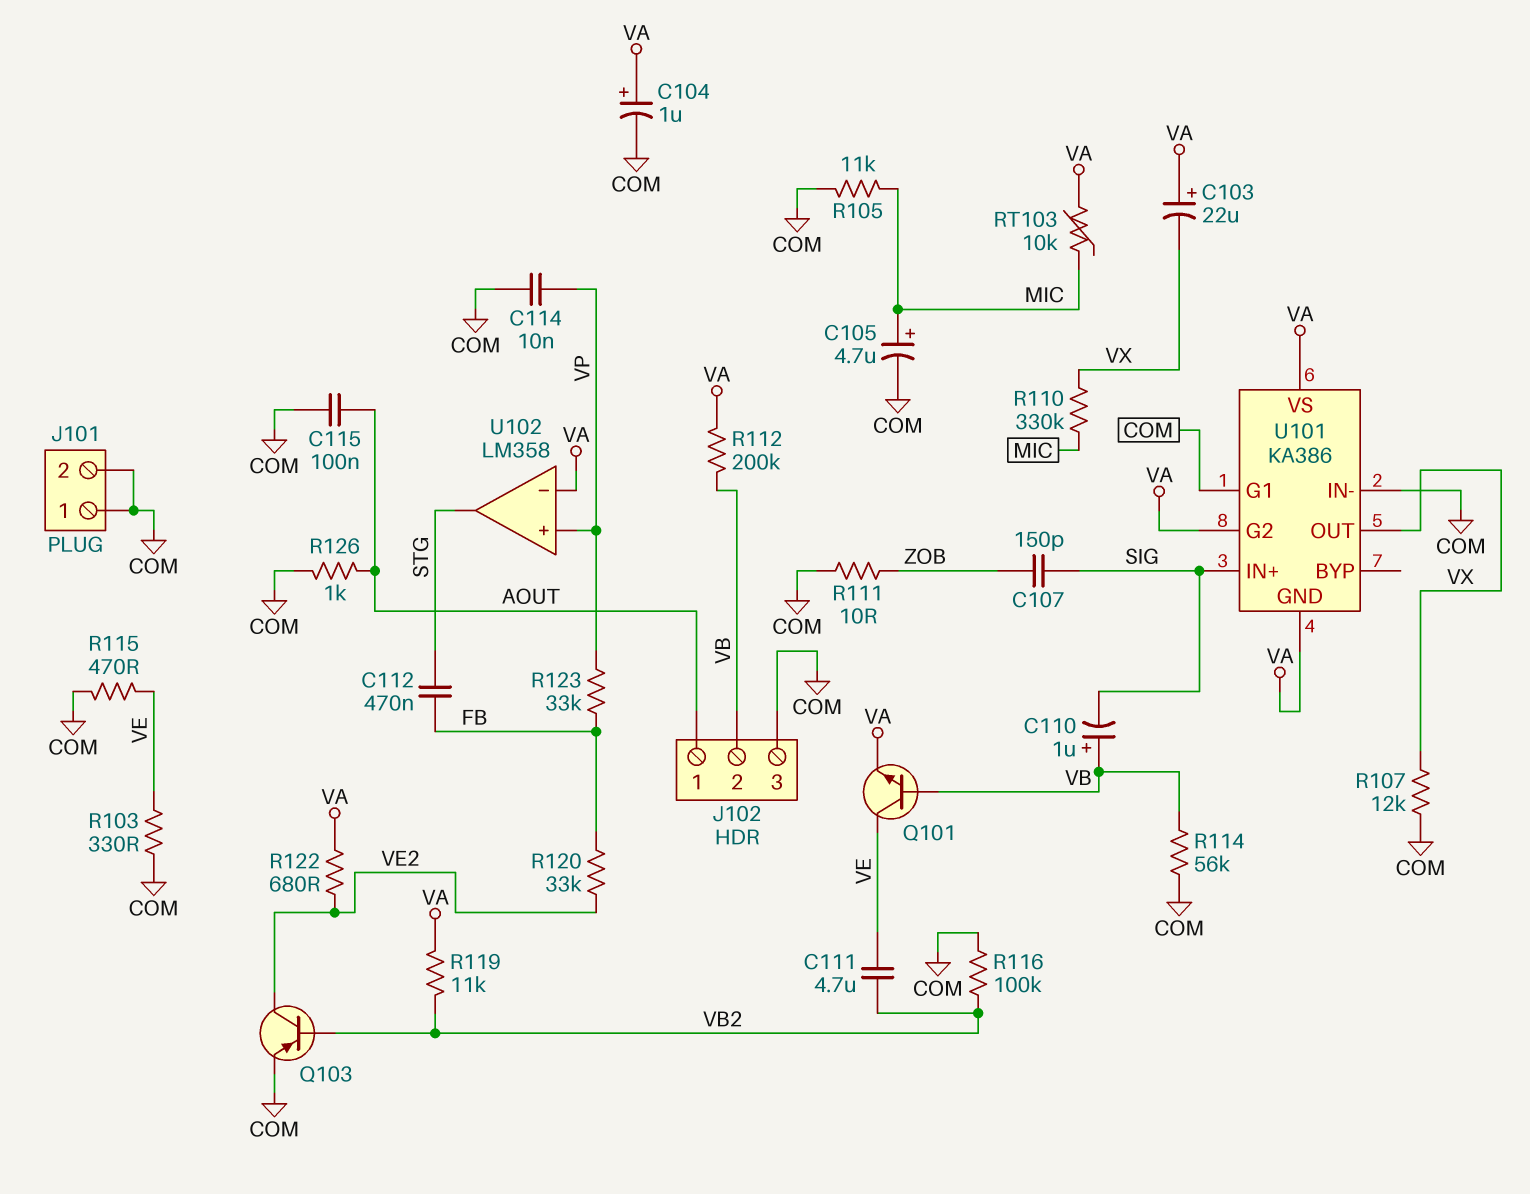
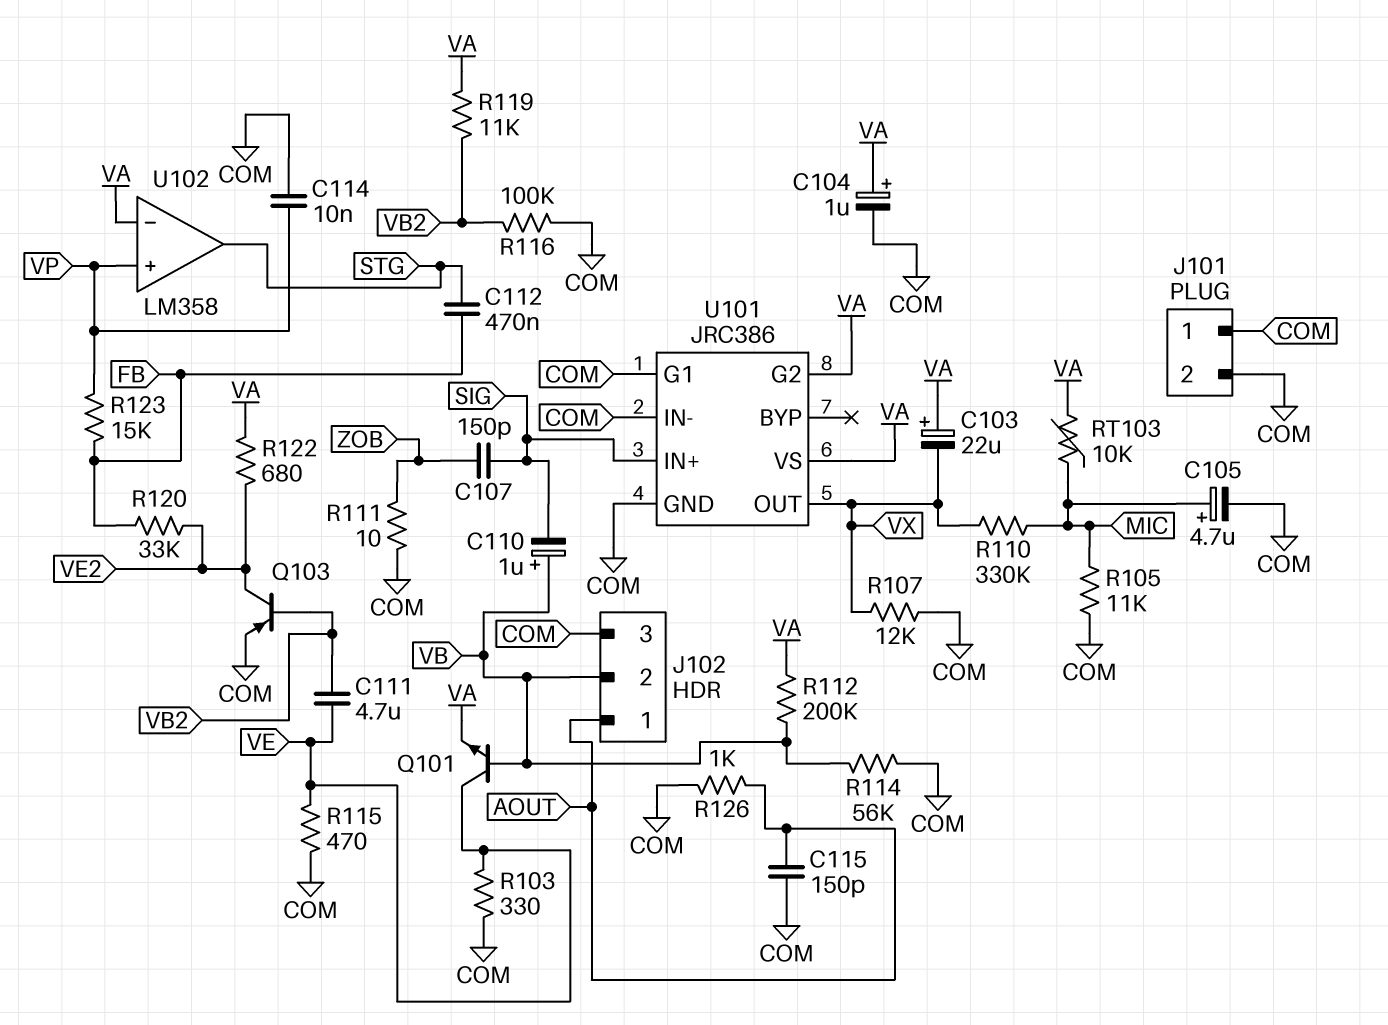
C115: 100nF (AOUT, COM) -> 150pF (AOUT, COM)
R123: 33k (FB, VP) -> 15k (FB, VP)
U101: KA386 -> JRC386
U101 pin GND: VA -> COM

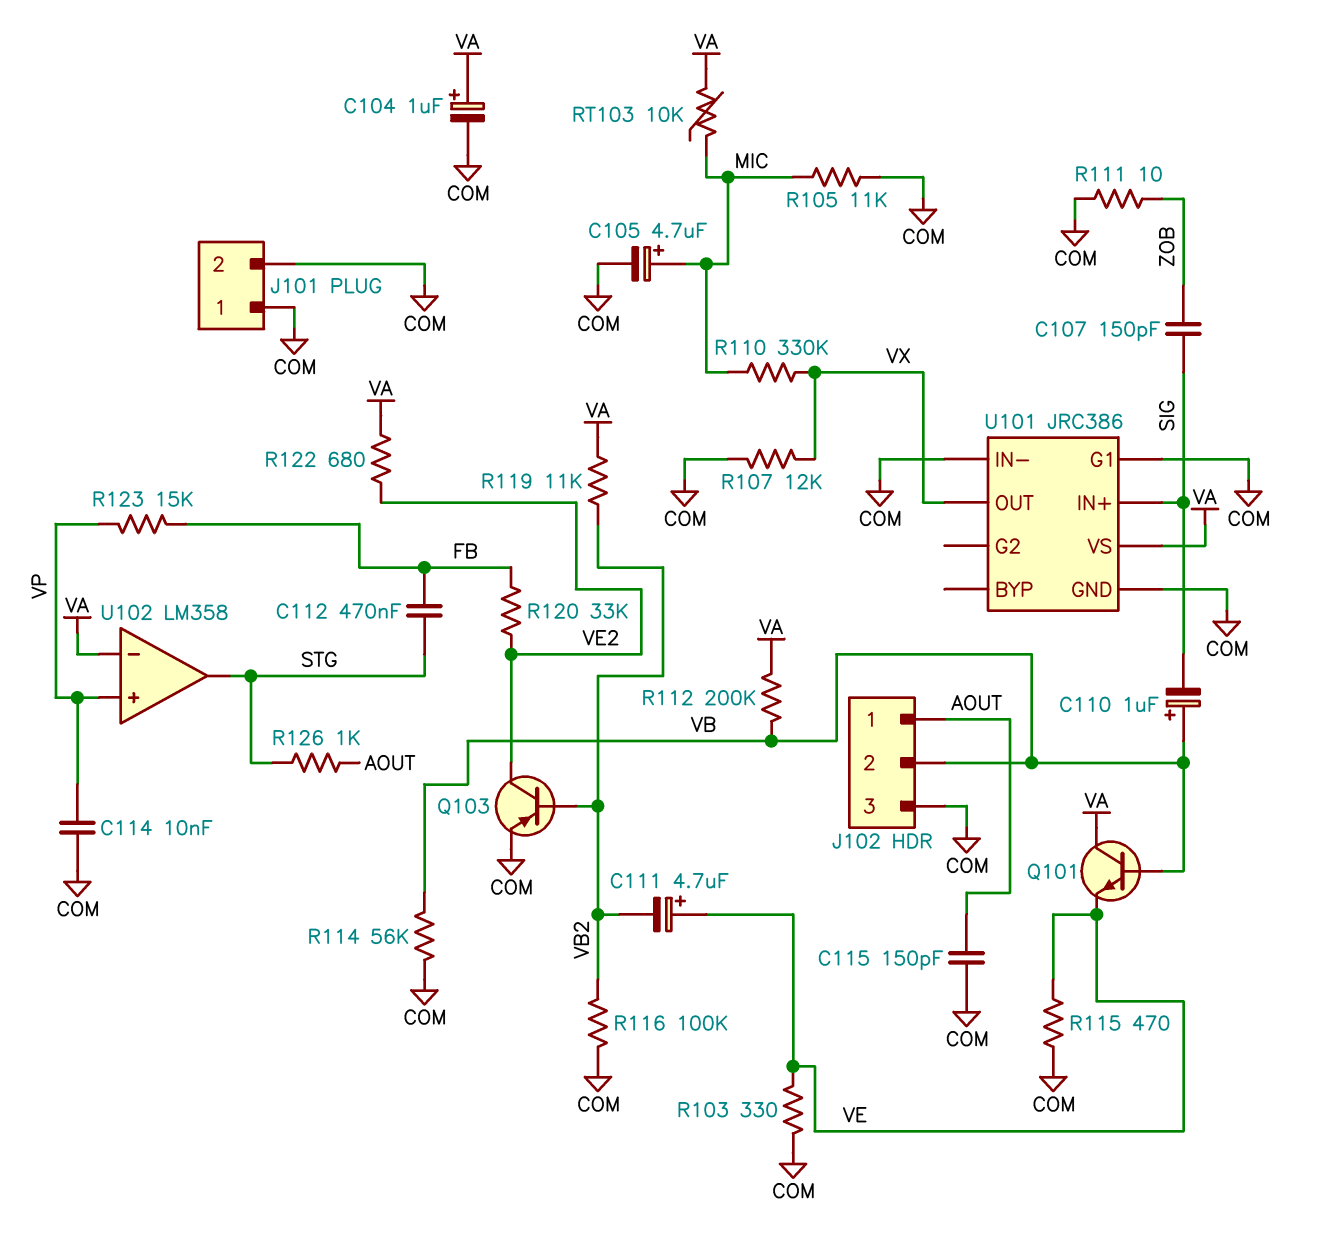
C103: 22uF (plus VA, minus VX) -> none
C111: 4.7uF (VB2, VE) -> 4.7uF (plus VE, minus VB2)
Q101: NPN (B VB, C VE, E VA) -> NPN (B VB, C VA, E VE)
R126: 1k (AOUT, COM) -> 1k (AOUT, STG)
U101 pin G2: VA -> none

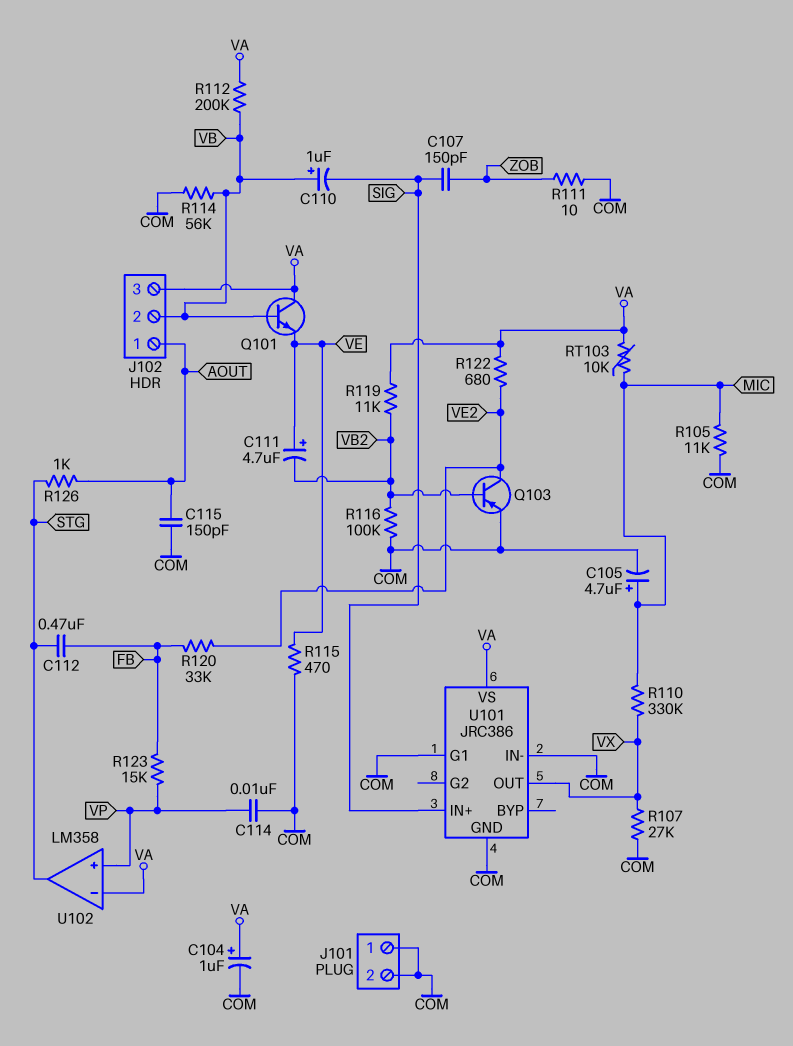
J102 pin 3: COM -> VA
R103: 330 (COM, VE) -> none
R107: 12k (COM, VX) -> 27k (COM, VX)

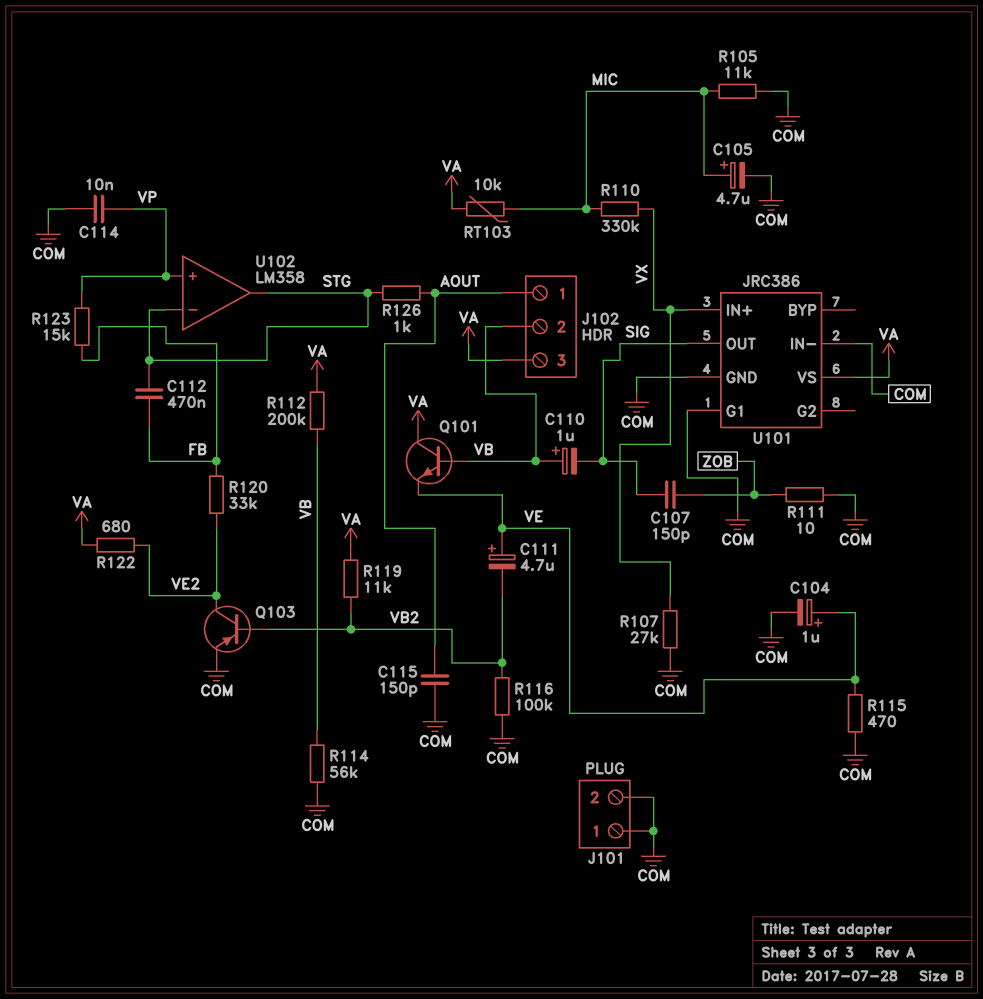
C104: 1uF (plus VA, minus COM) -> 1uF (plus VE, minus COM)
U101 pin IN+: SIG -> VX
U101 pin OUT: VX -> SIG
U102 pin in-: VA -> STG

